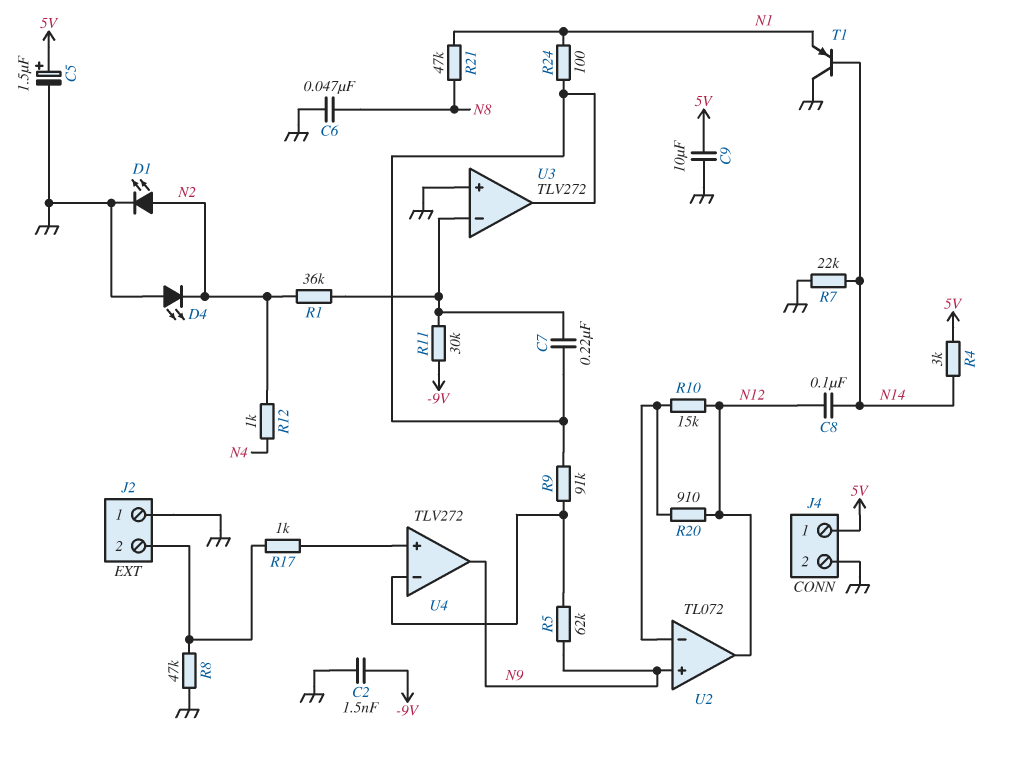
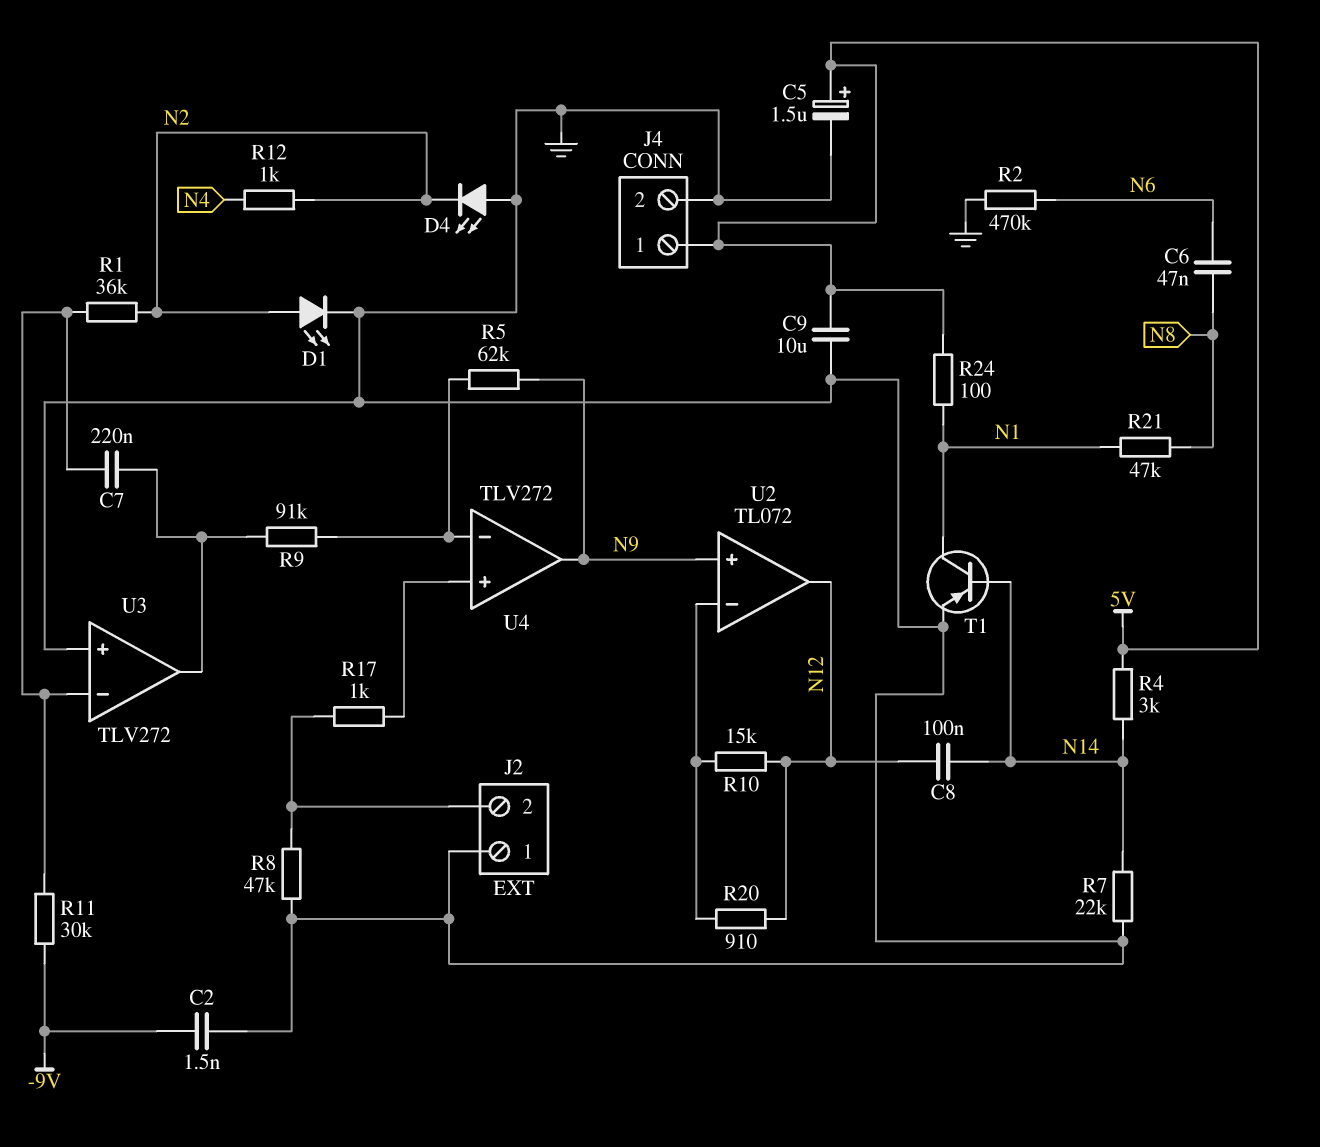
C6: 47nF (GND, N8) -> 47nF (N6, N8)
R2: none -> 470k (GND, N6)
R24: 100 (N1, U3/out) -> 100 (5V, N1)
T1: PNP (B N14, C GND, E N1) -> PNP (B N14, C N1, E GND)

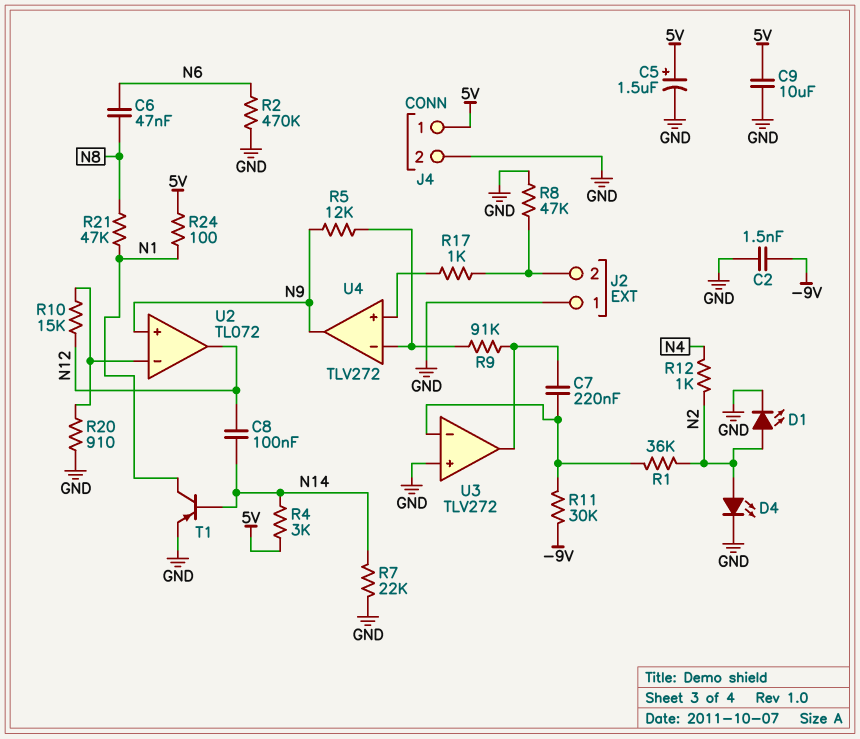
D4: LED (A GND, K N2) -> LED (A N2, K GND)
R5: 62k (N9, U4/in-) -> 12k (N9, U4/in-)
R20: 910 (N12, U2/in-) -> 910 (GND, U2/in-)

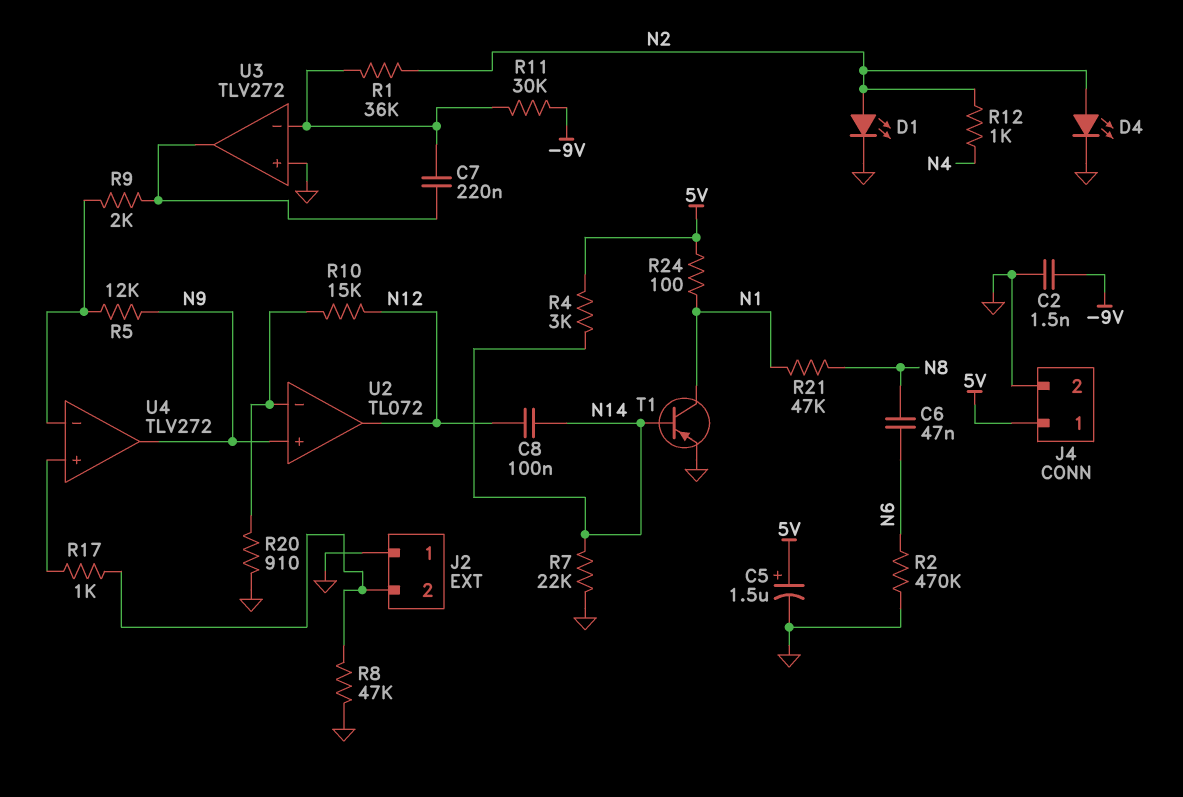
C9: 10uF (5V, GND) -> none
R9: 91k (U3/out, U4/in-) -> 2k (U3/out, U4/in-)

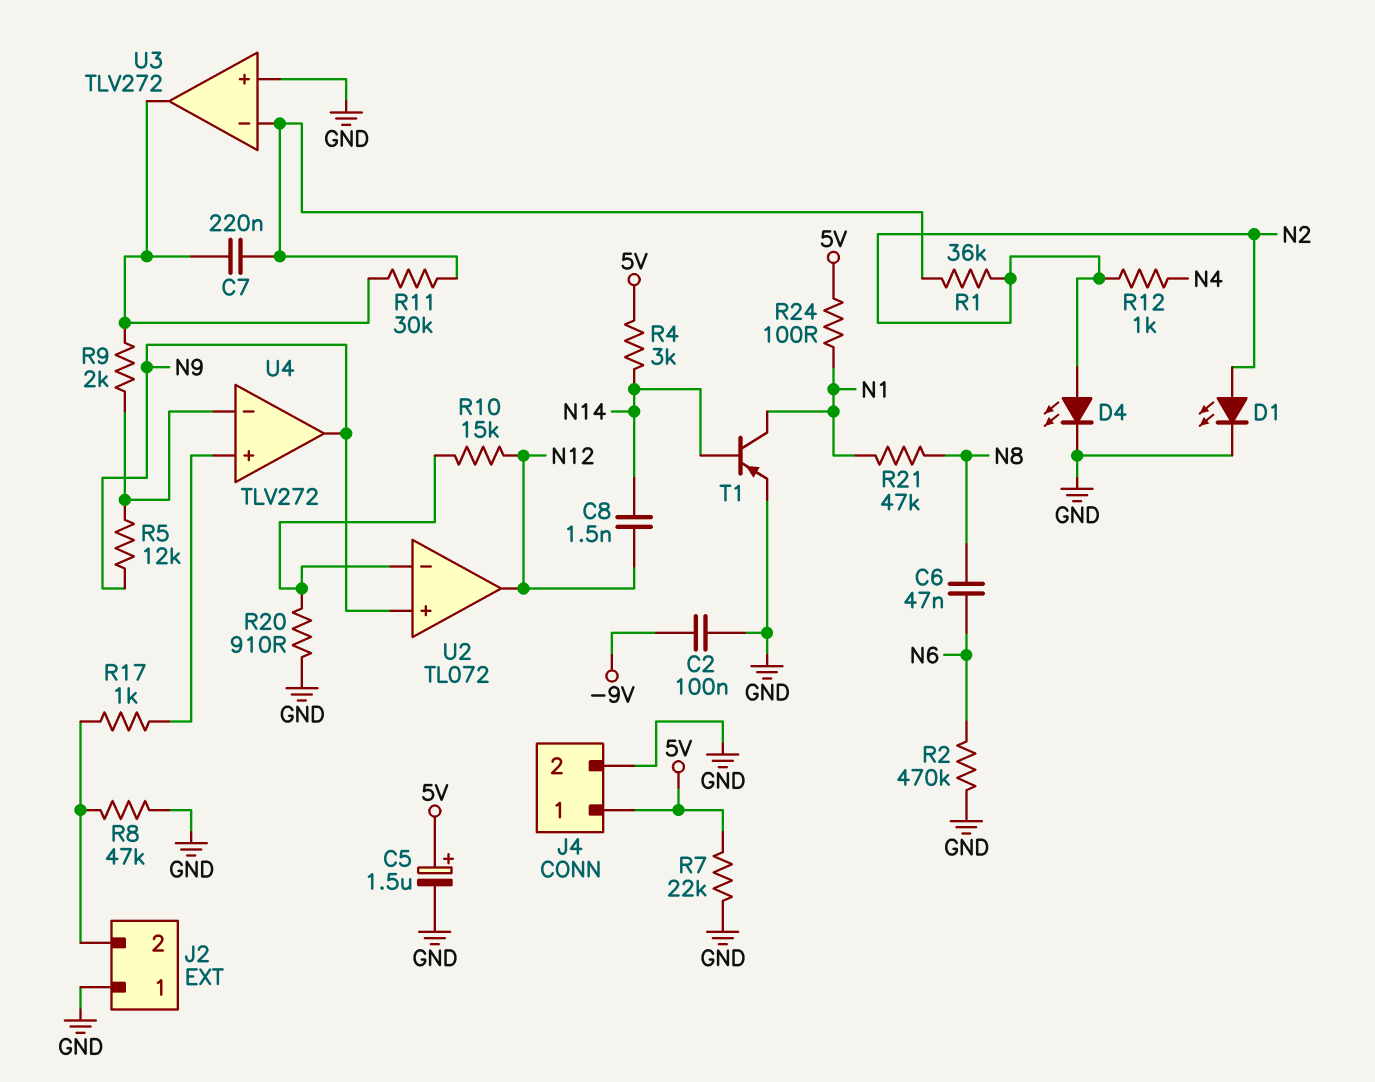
C2: 1.5nF (-9V, GND) -> 100nF (-9V, GND)
C8: 100nF (N12, N14) -> 1.5nF (N12, N14)
R7: 22k (GND, N14) -> 22k (5V, GND)
R11: 30k (-9V, U3/in-) -> 30k (U3/in-, U3/out)

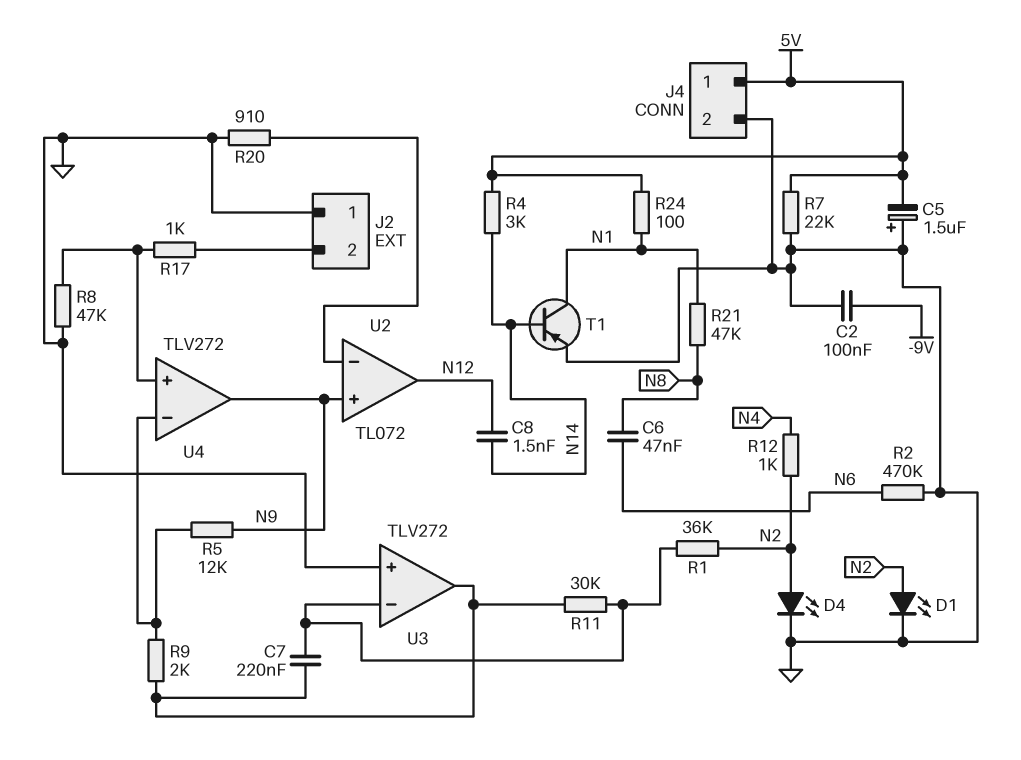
C5: 1.5uF (plus 5V, minus GND) -> 1.5uF (plus GND, minus 5V)
R8: 47k (GND, J2/2) -> 47k (GND, U4/in+)
R10: 15k (N12, U2/in-) -> none

